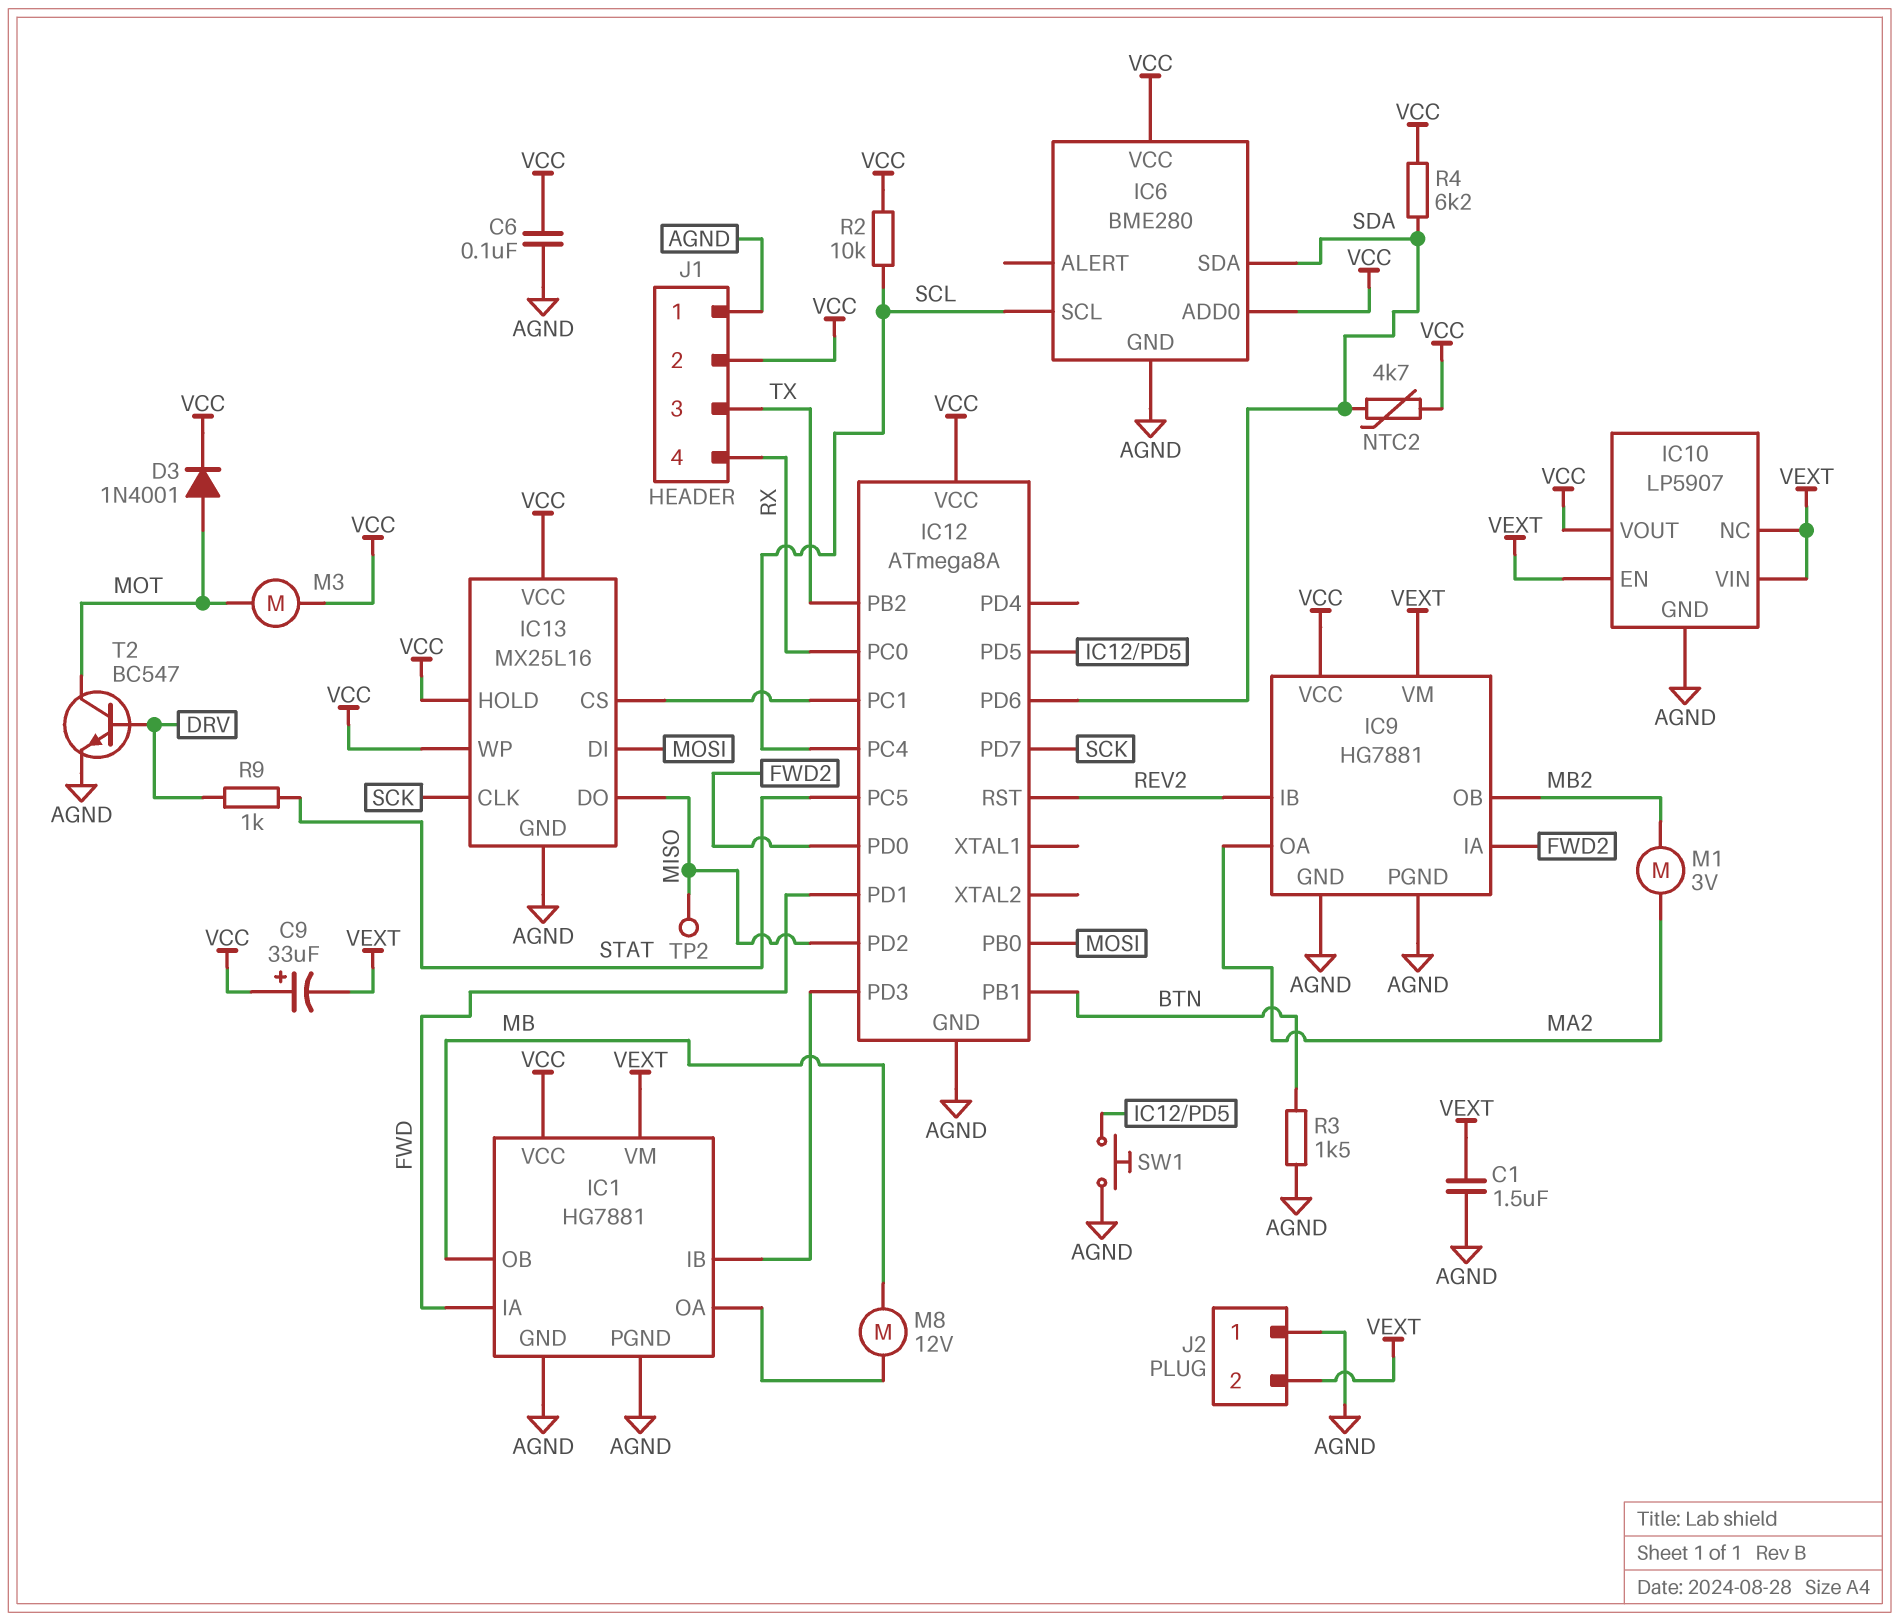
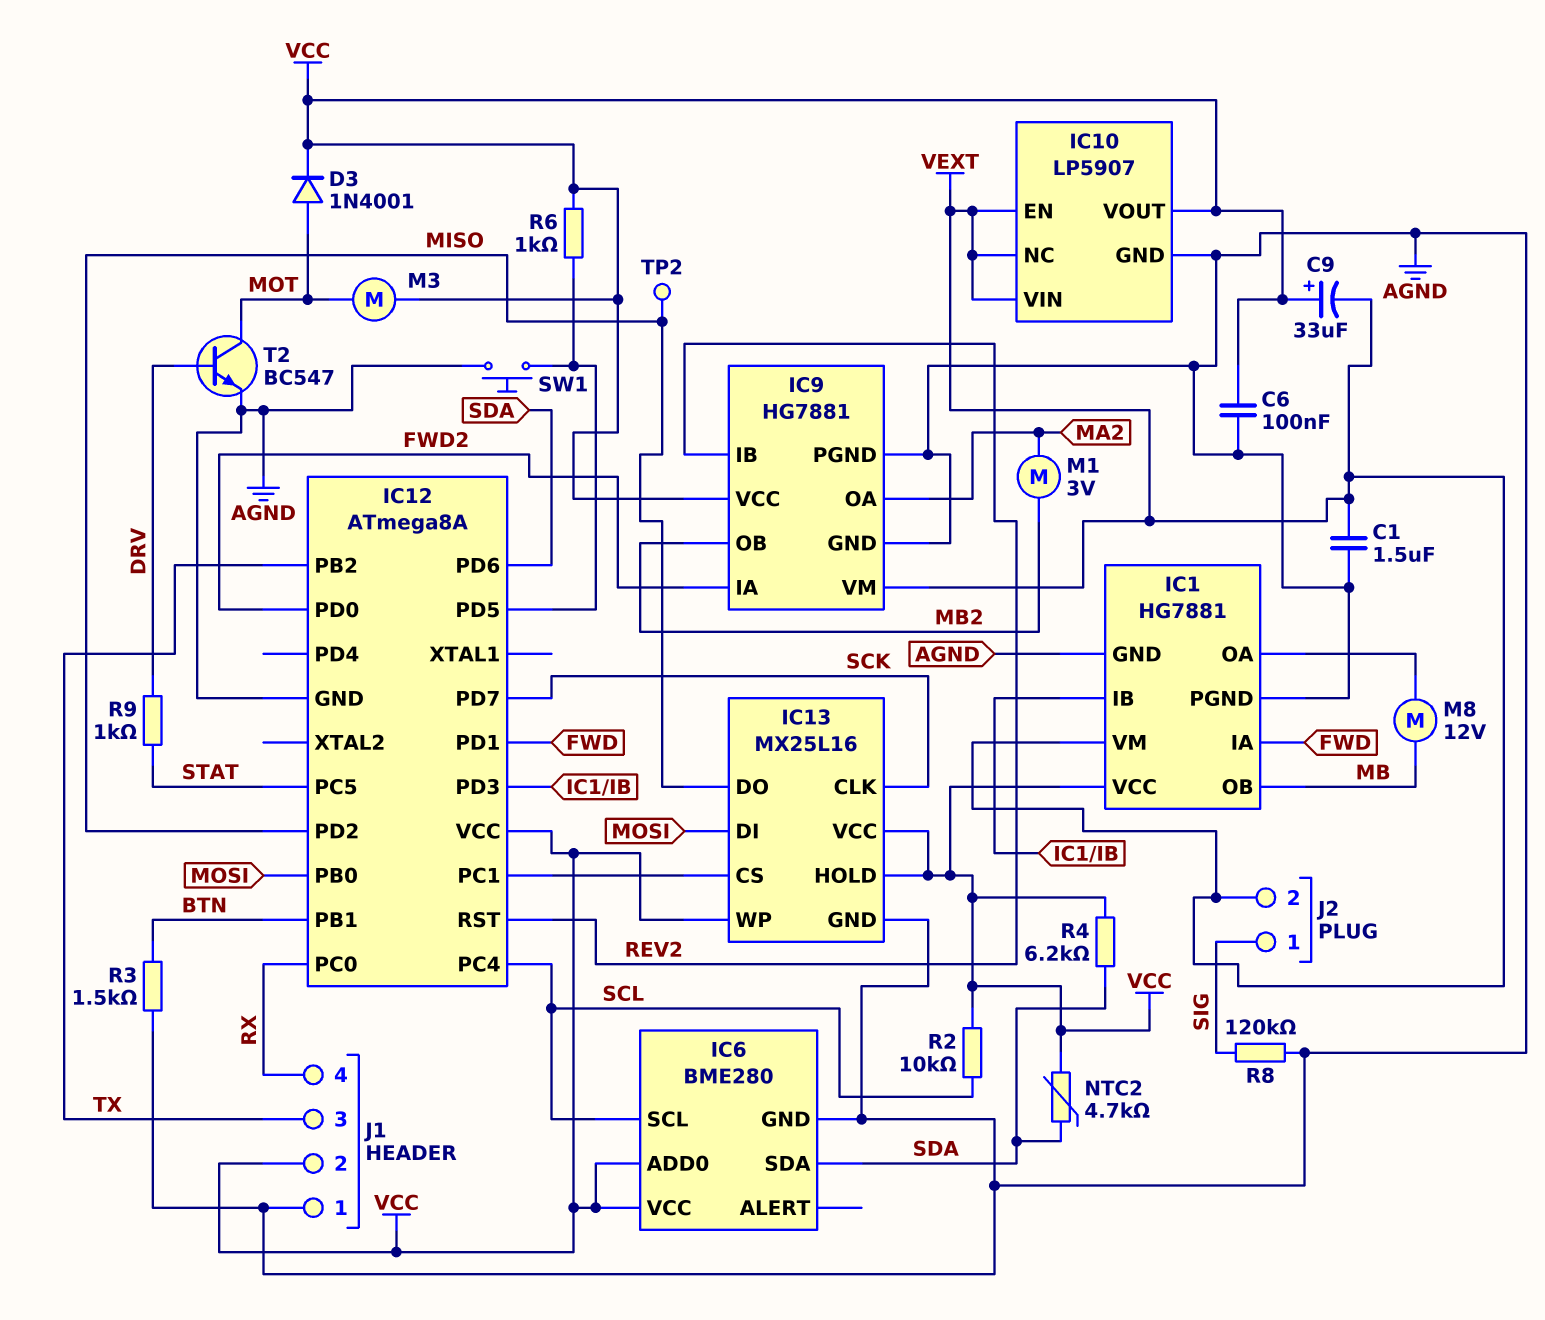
J2 pin 1: AGND -> SIG
R6: none -> 1k (IC12/PD5, VCC)
R8: none -> 120k (AGND, SIG)

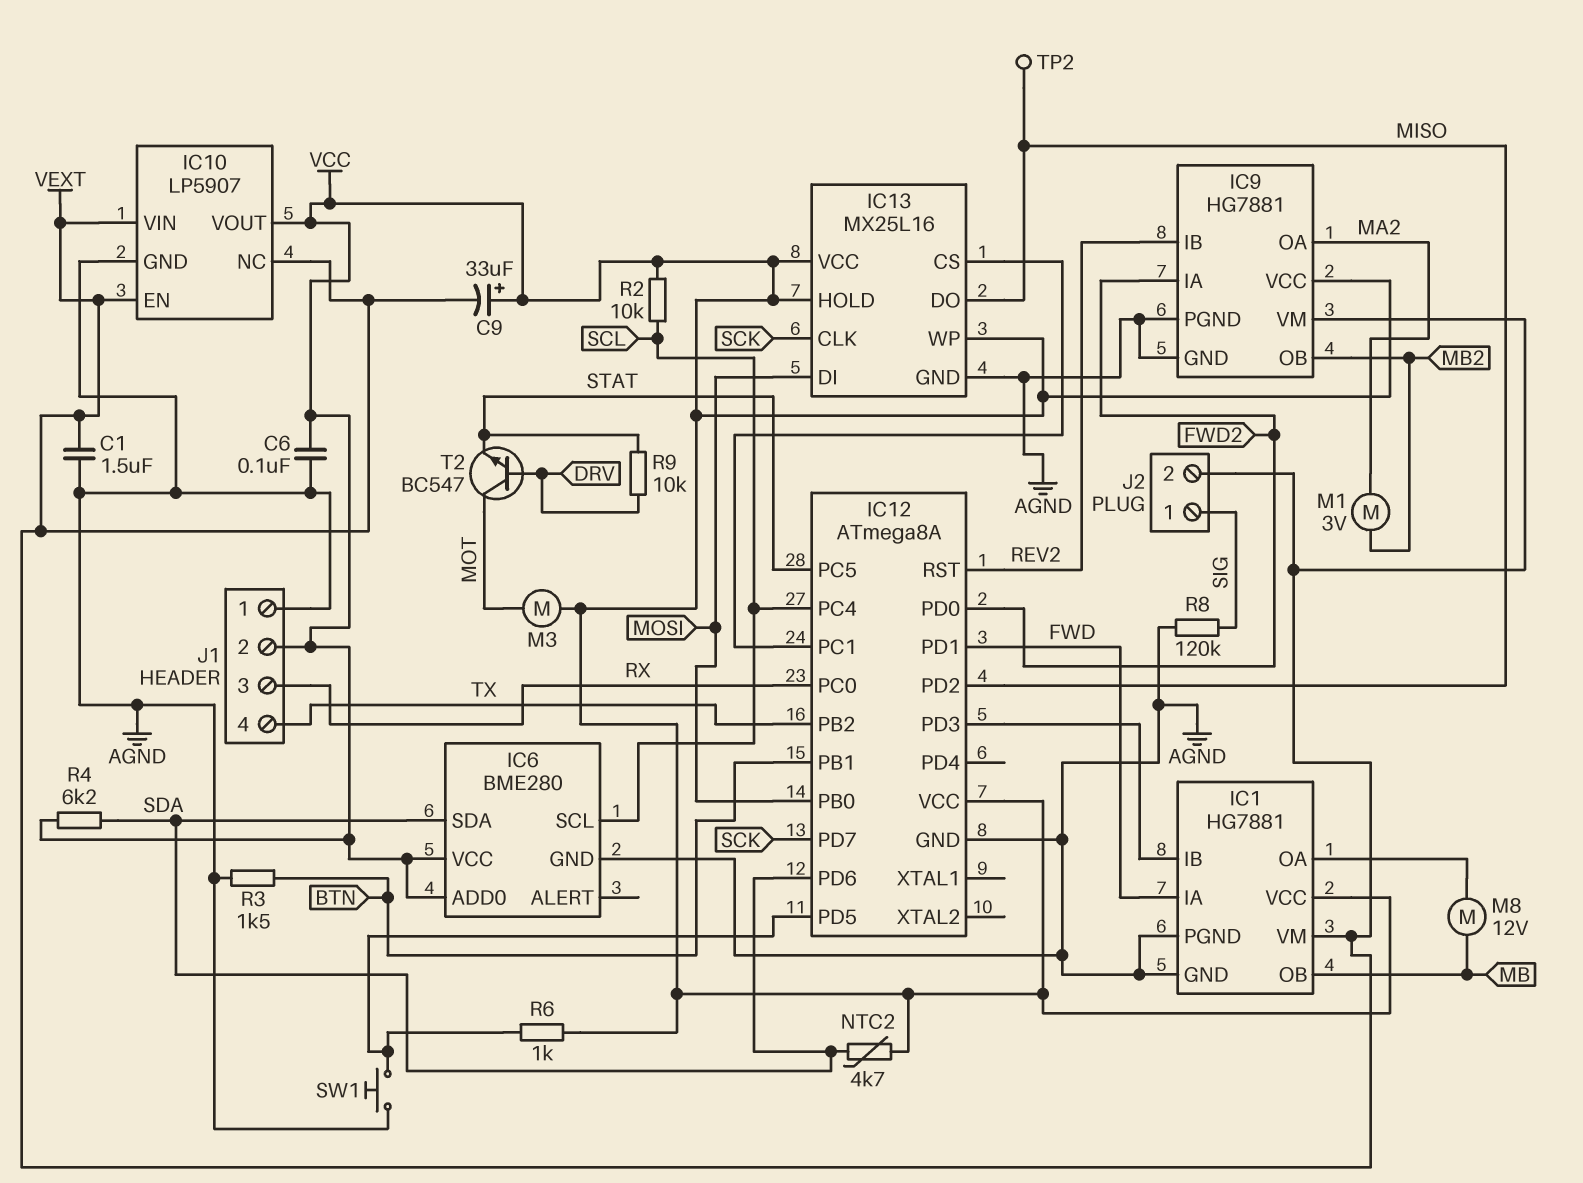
D3: diode 1N4001 (A MOT, K VCC) -> none
J1 pin 3: TX -> RX
J1 pin 4: RX -> TX
R9: 1k (DRV, STAT) -> 10k (DRV, STAT)
T2: NPN BC547 (B DRV, C MOT, E AGND) -> NPN BC547 (B DRV, C MOT, E STAT)

